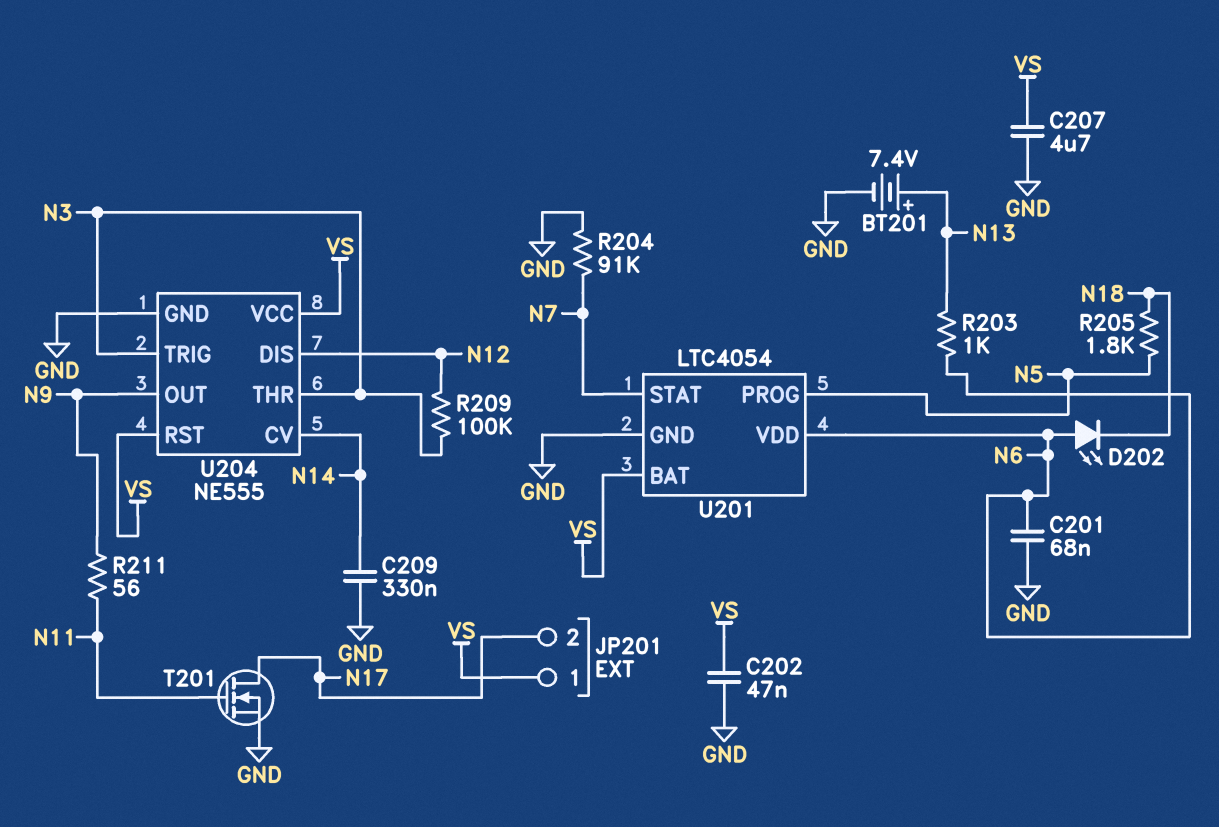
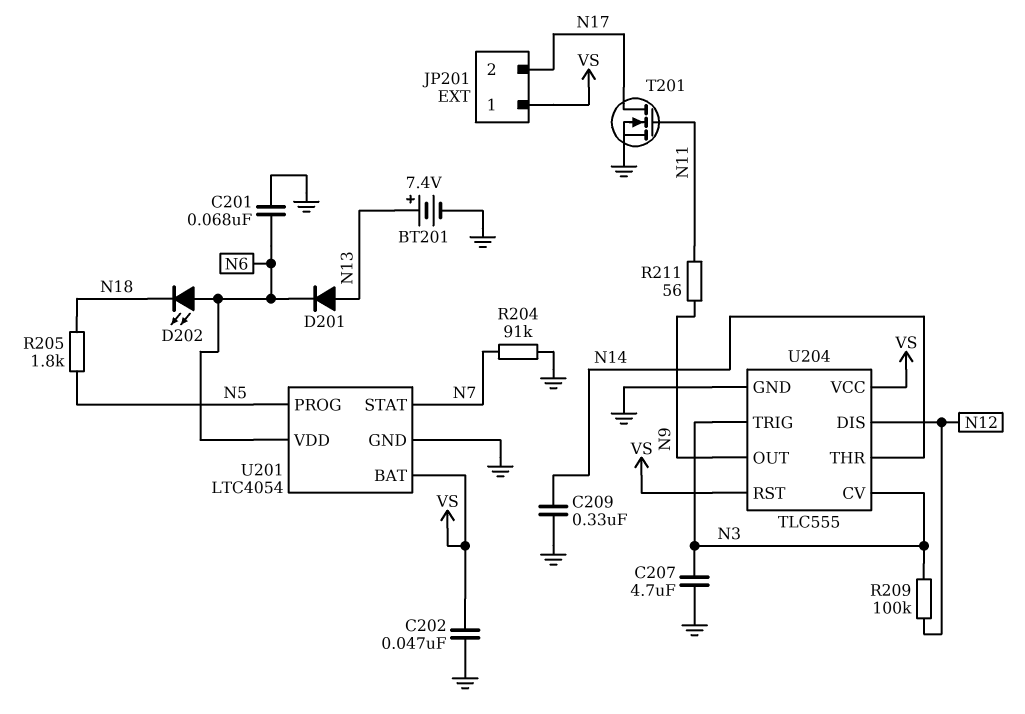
C207: 4.7uF (GND, VS) -> 4.7uF (GND, N3)
D201: none -> diode (A N13, K N6)
R203: 1k (N6, N13) -> none
U204: NE555 -> TLC555
U204 pin CV: N14 -> N3
U204 pin THR: N3 -> N14

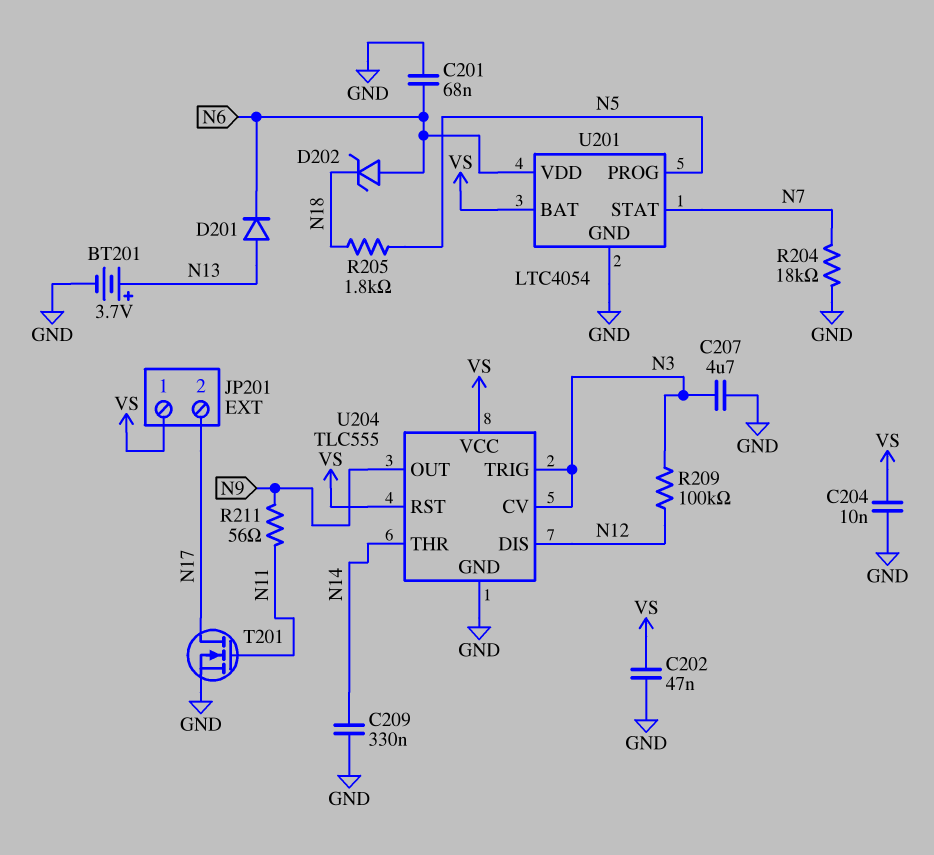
BT201: 7.4V (plus N13, minus GND) -> 3.7V (plus N13, minus GND)
C204: none -> 10nF (GND, VS)
D202: LED (A N6, K N18) -> zener (A N6, K N18)
R204: 91k (GND, N7) -> 18k (GND, N7)

